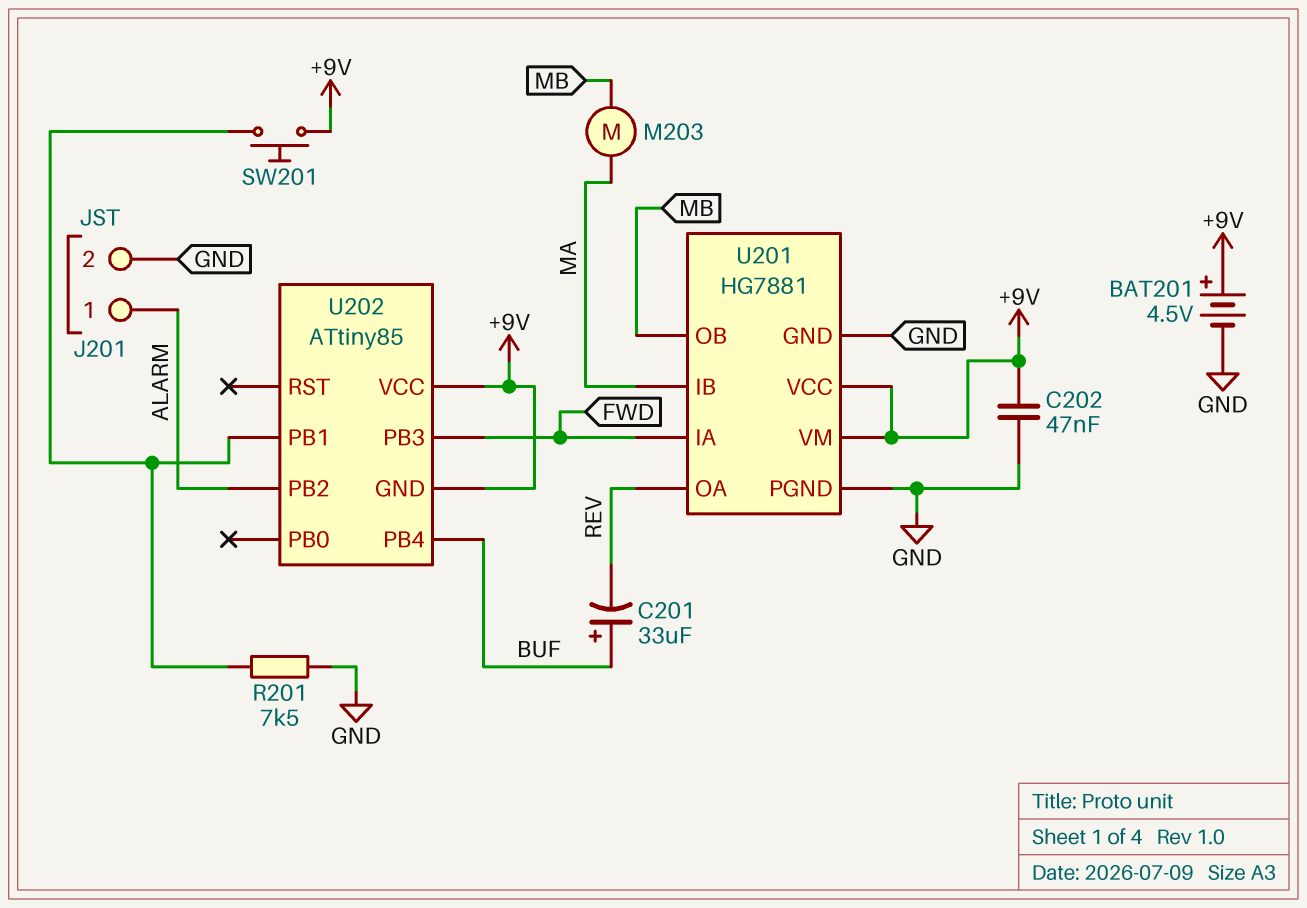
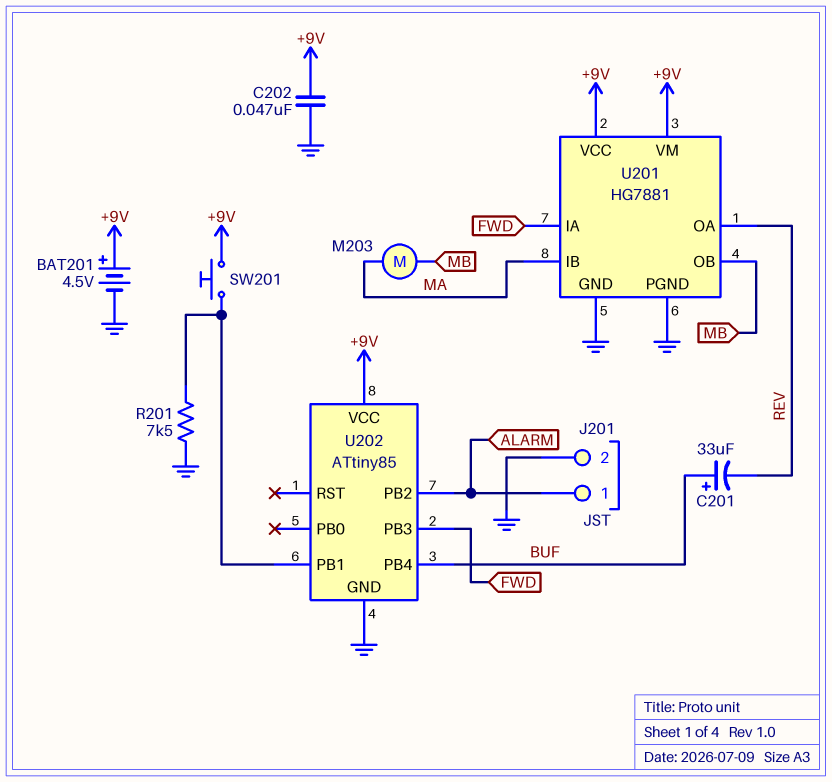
U202 pin GND: +9V -> GND

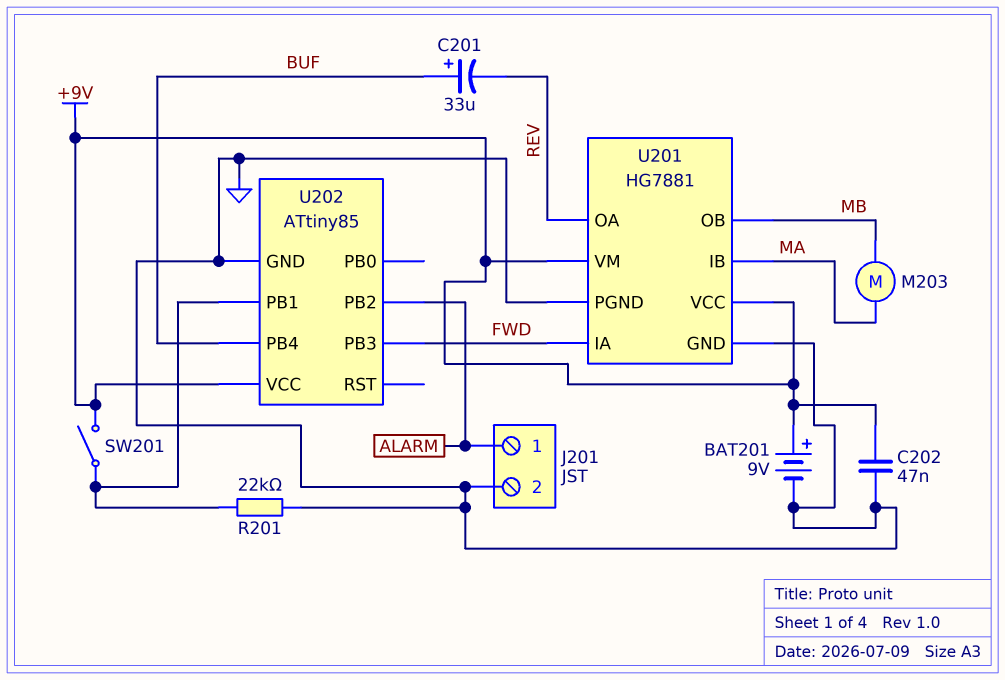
BAT201: 4.5V (plus +9V, minus GND) -> 9V (plus +9V, minus GND)
R201: 7.5k (GND, U202/PB1) -> 22k (GND, U202/PB1)
SW201: button (+9V, U202/PB1) -> switch (+9V, U202/PB1)

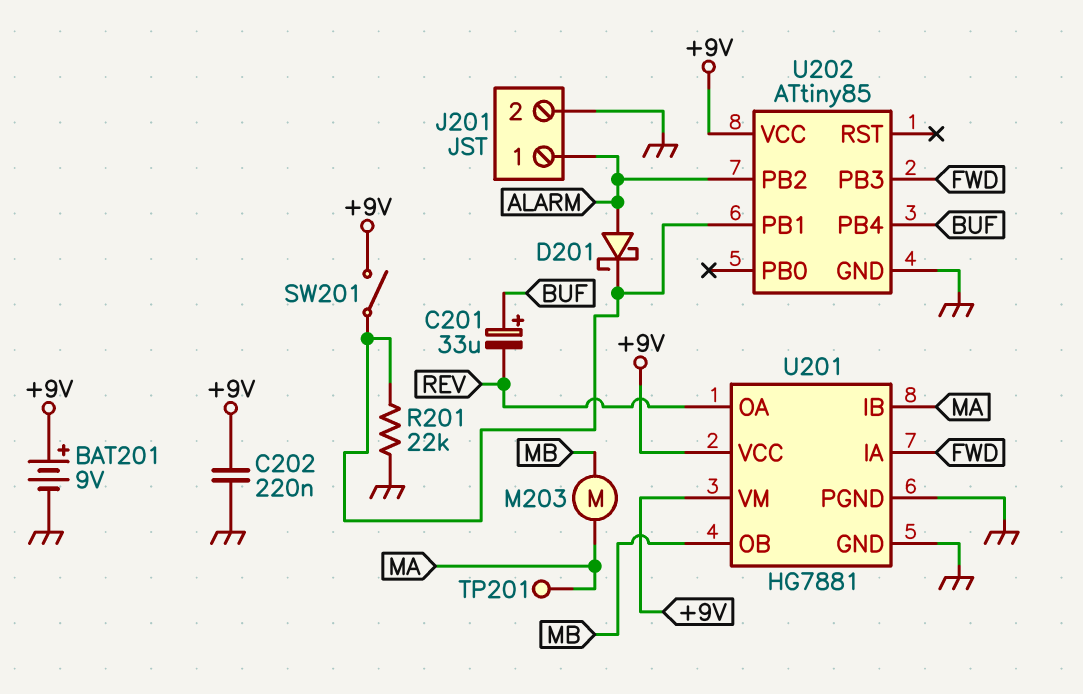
C202: 47nF (+9V, GND) -> 220nF (+9V, GND)
D201: none -> schottky (A ALARM, K U202/PB1)
TP201: none -> test point (MA)

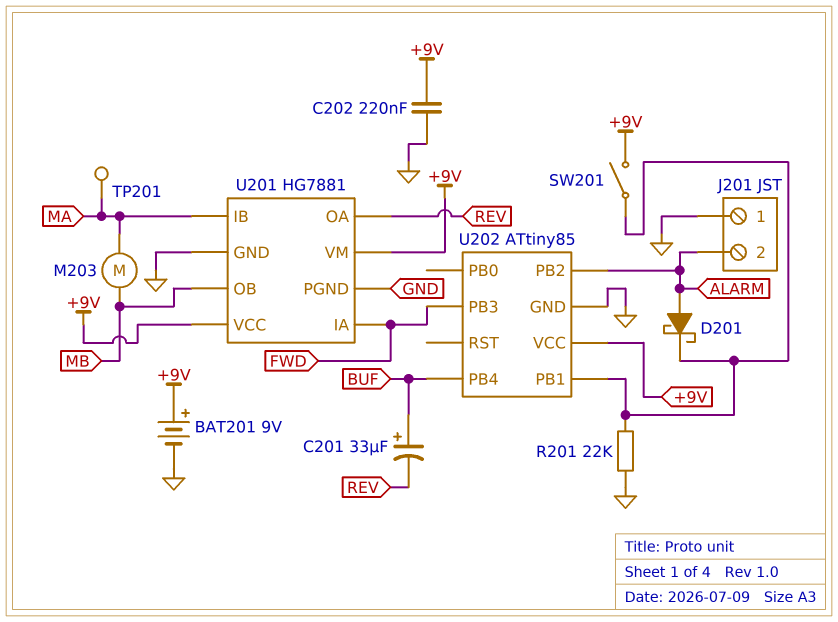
J201 pin 1: ALARM -> GND
J201 pin 2: GND -> ALARM

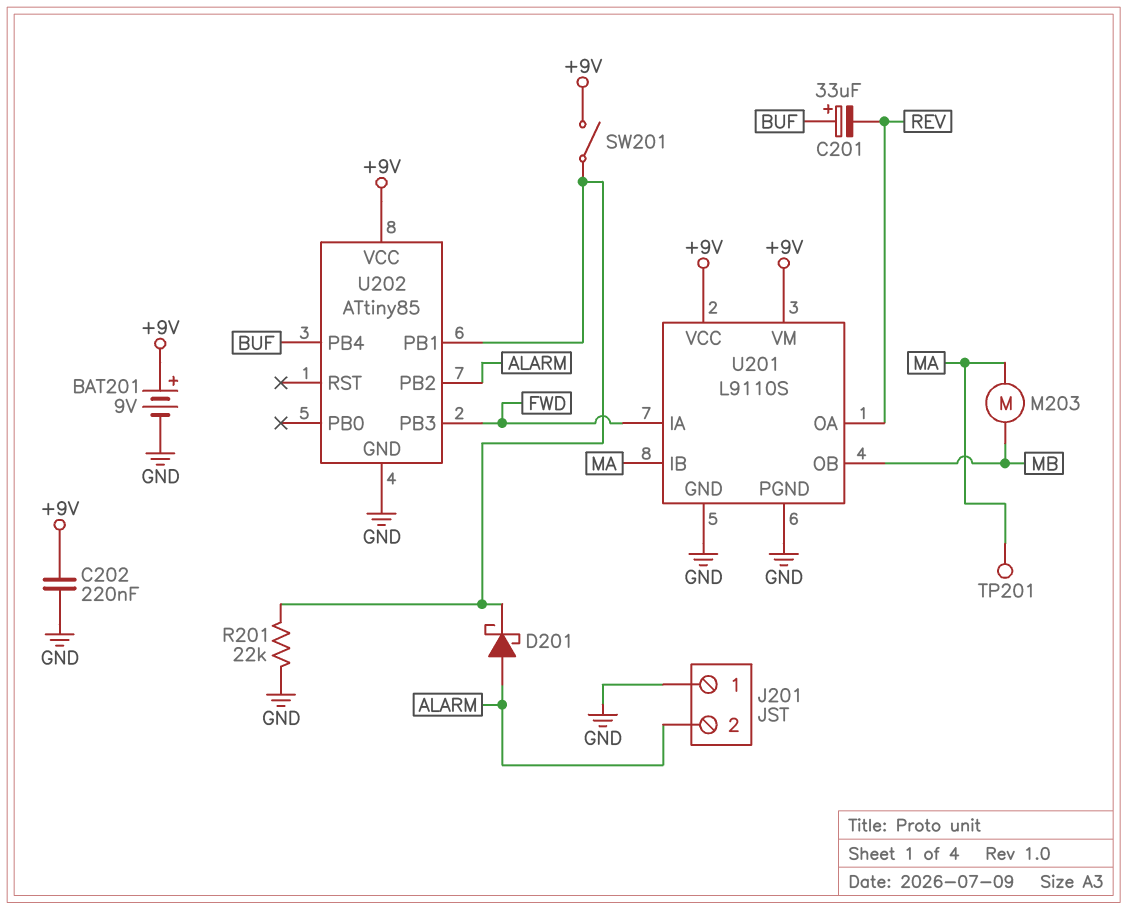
U201: HG7881 -> L9110S

